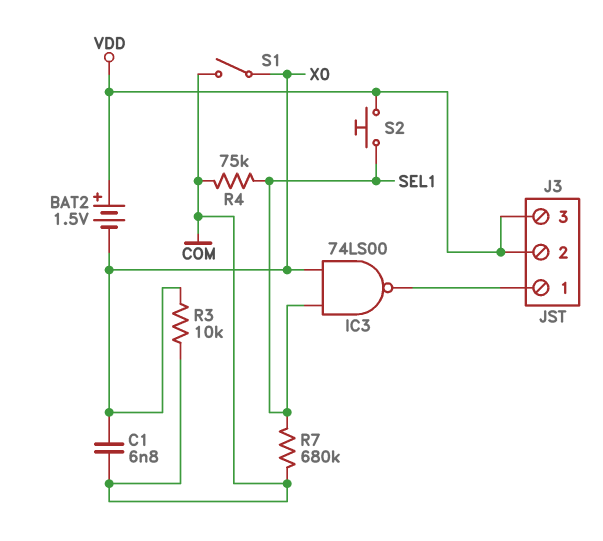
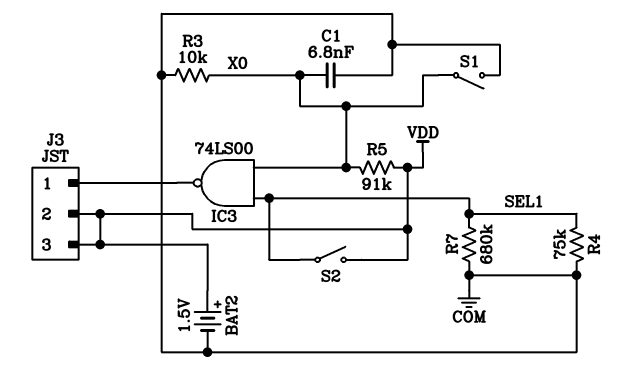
BAT2: 1.5V (plus VDD, minus X0) -> 1.5V (plus VDD, minus COM)
R5: none -> 91k (VDD, X0)
S2: button (SEL1, VDD) -> switch (SEL1, VDD)

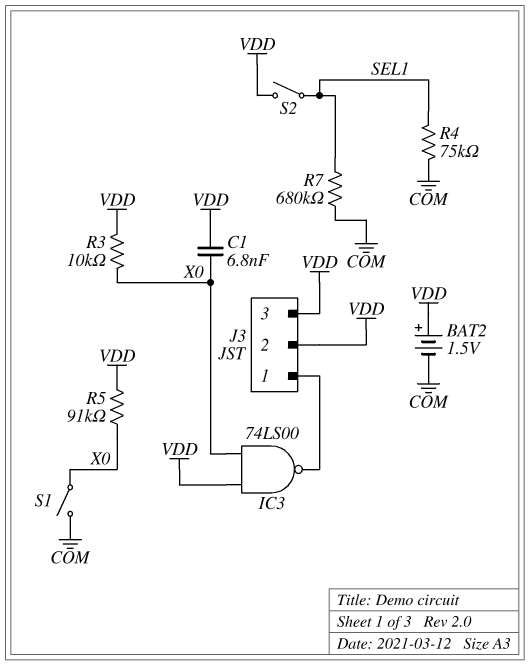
C1: 6.8nF (COM, X0) -> 6.8nF (VDD, X0)
IC3: NAND 74LS00 (in SEL1, in X0, out J3/1) -> NAND 74LS00 (in VDD, in X0, out J3/1)
R3: 10k (COM, X0) -> 10k (VDD, X0)

